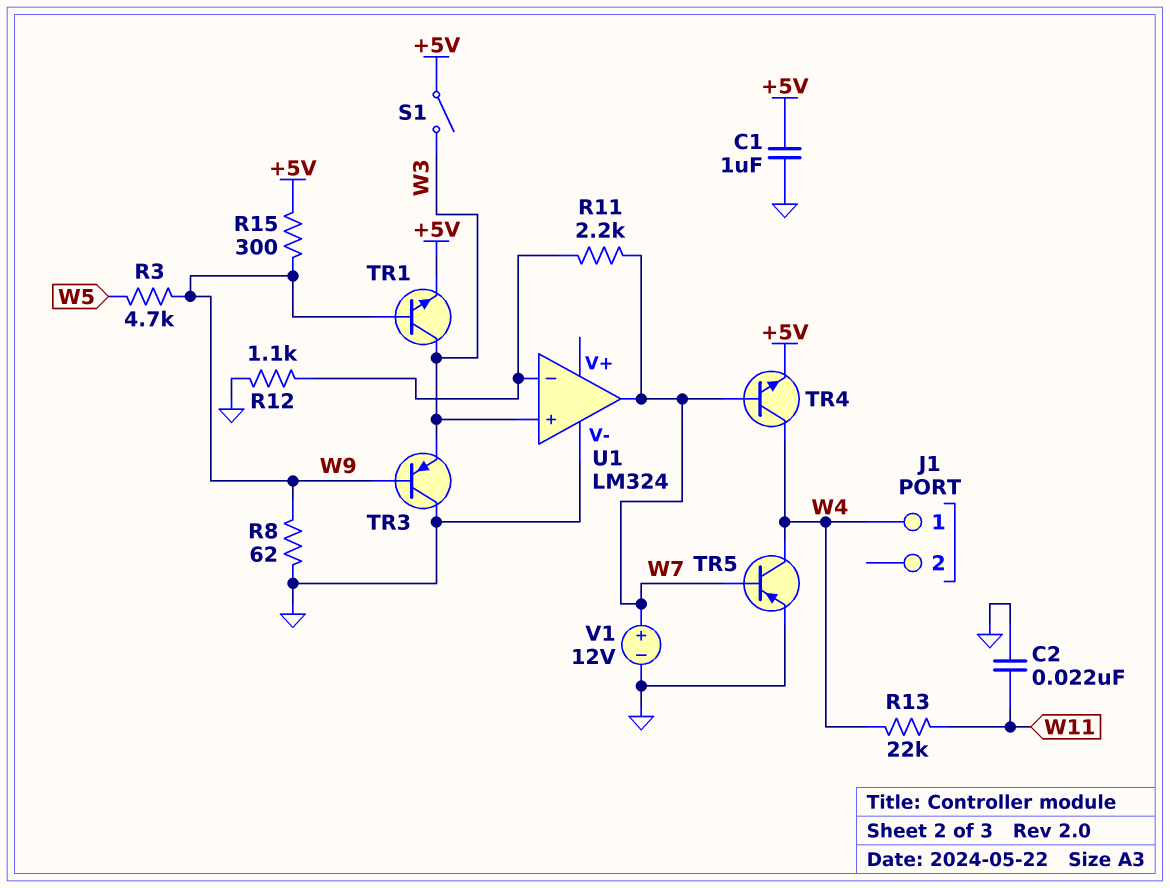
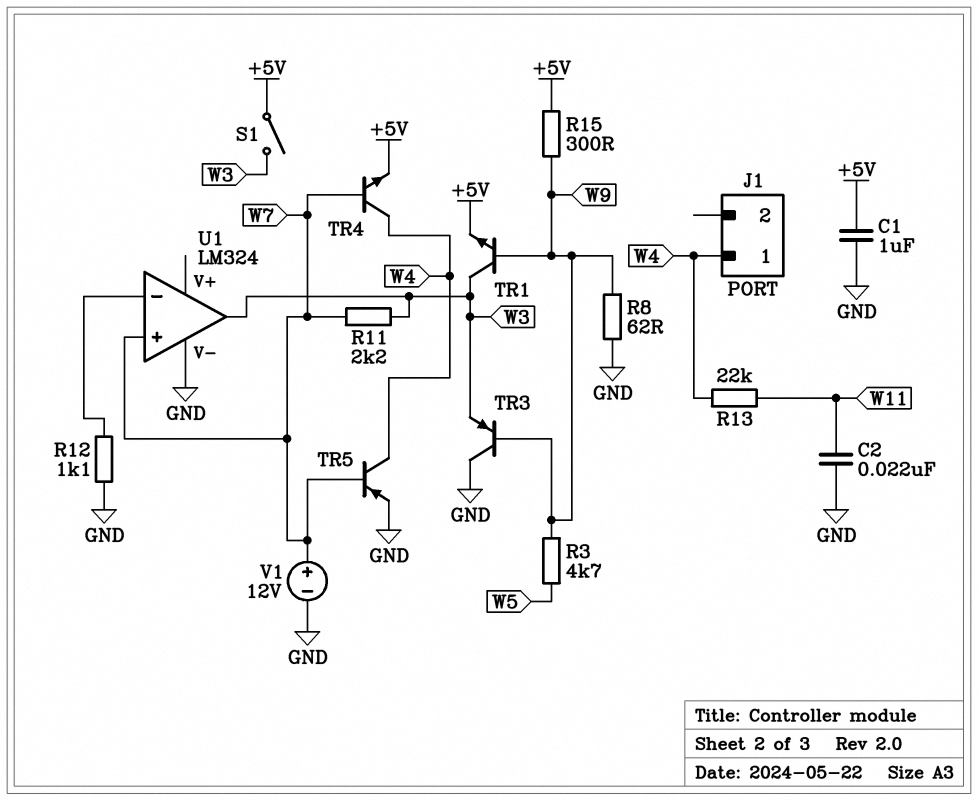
R11: 2.2k (U1/in-, W7) -> 2.2k (W3, W7)
U1 pin in+: W3 -> W7
U1 pin out: W7 -> W3

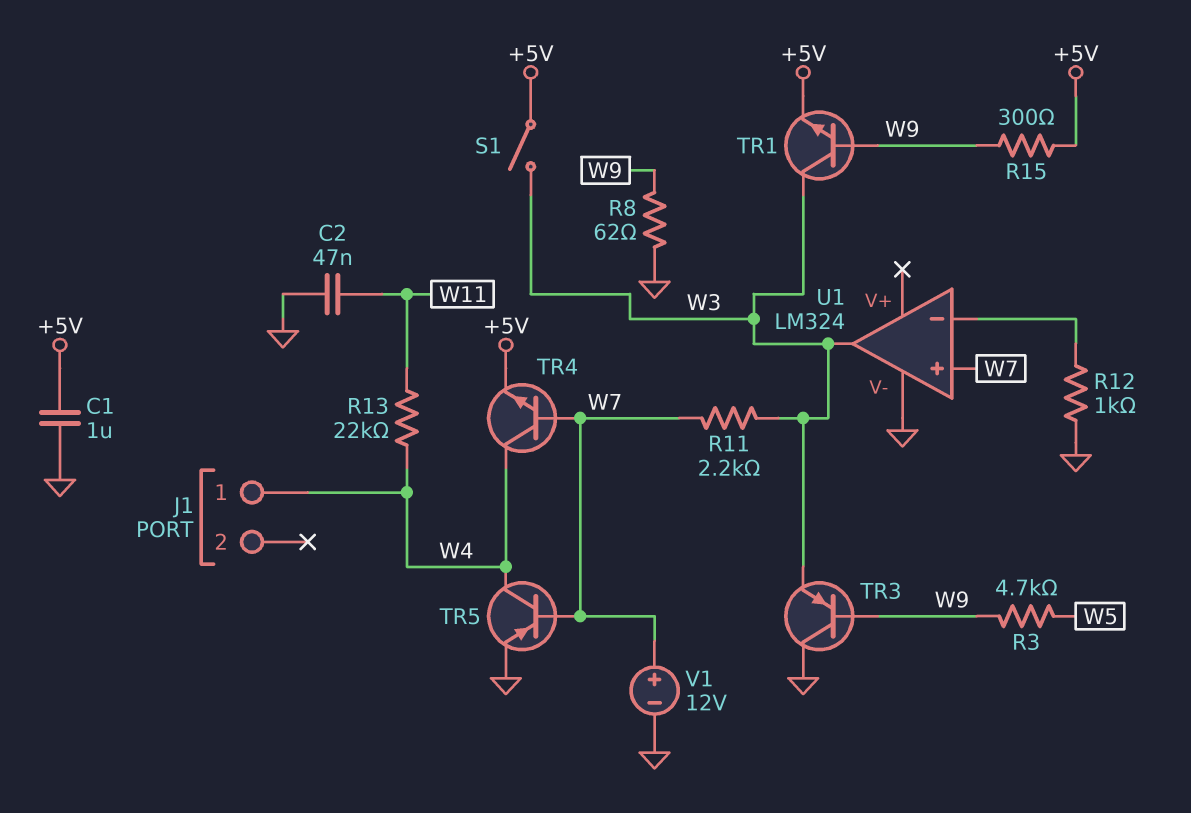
C2: 22nF (GND, W11) -> 47nF (GND, W11)
R12: 1.1k (GND, U1/in-) -> 1k (GND, U1/in-)

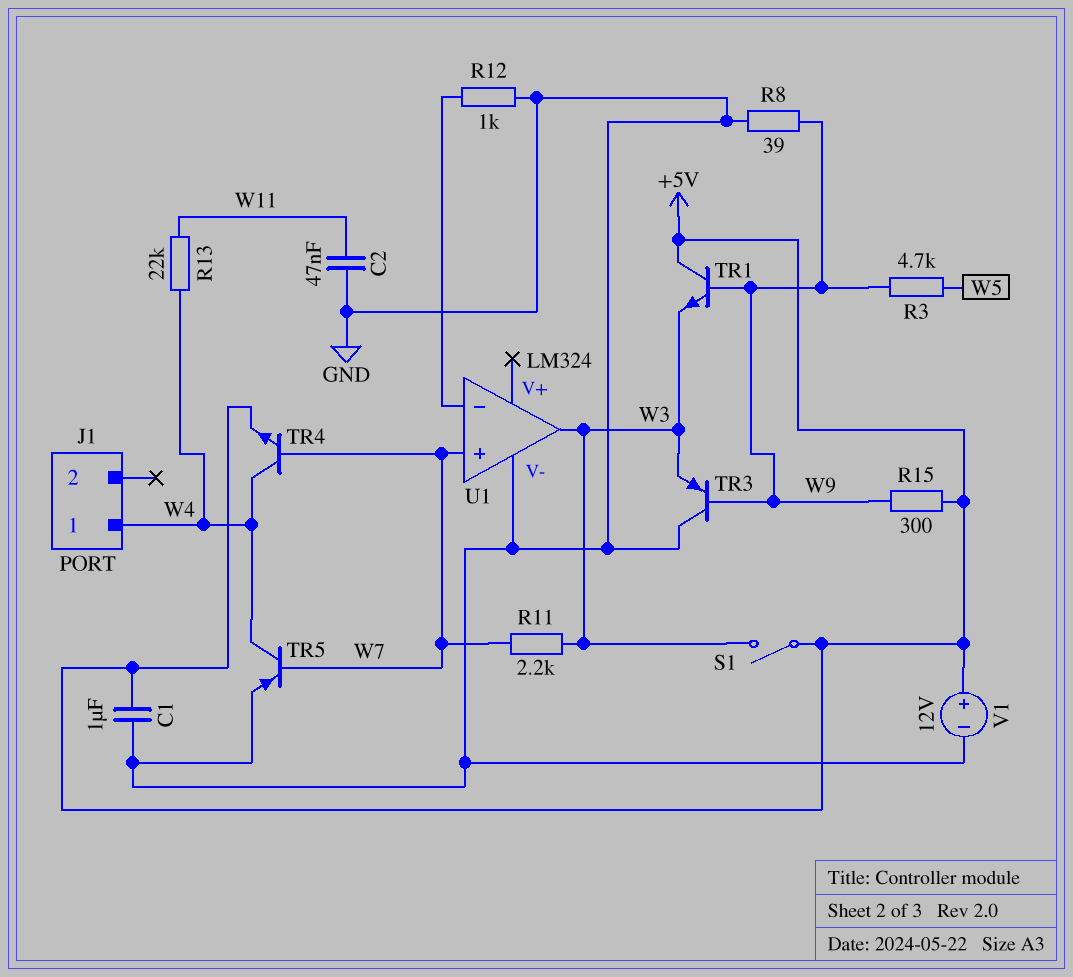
R8: 62 (GND, W9) -> 39 (GND, W9)
TR1: NPN (B W9, C W3, E +5V) -> NPN (B W9, C +5V, E W3)
V1: 12V (plus W7, minus GND) -> 12V (plus +5V, minus GND)

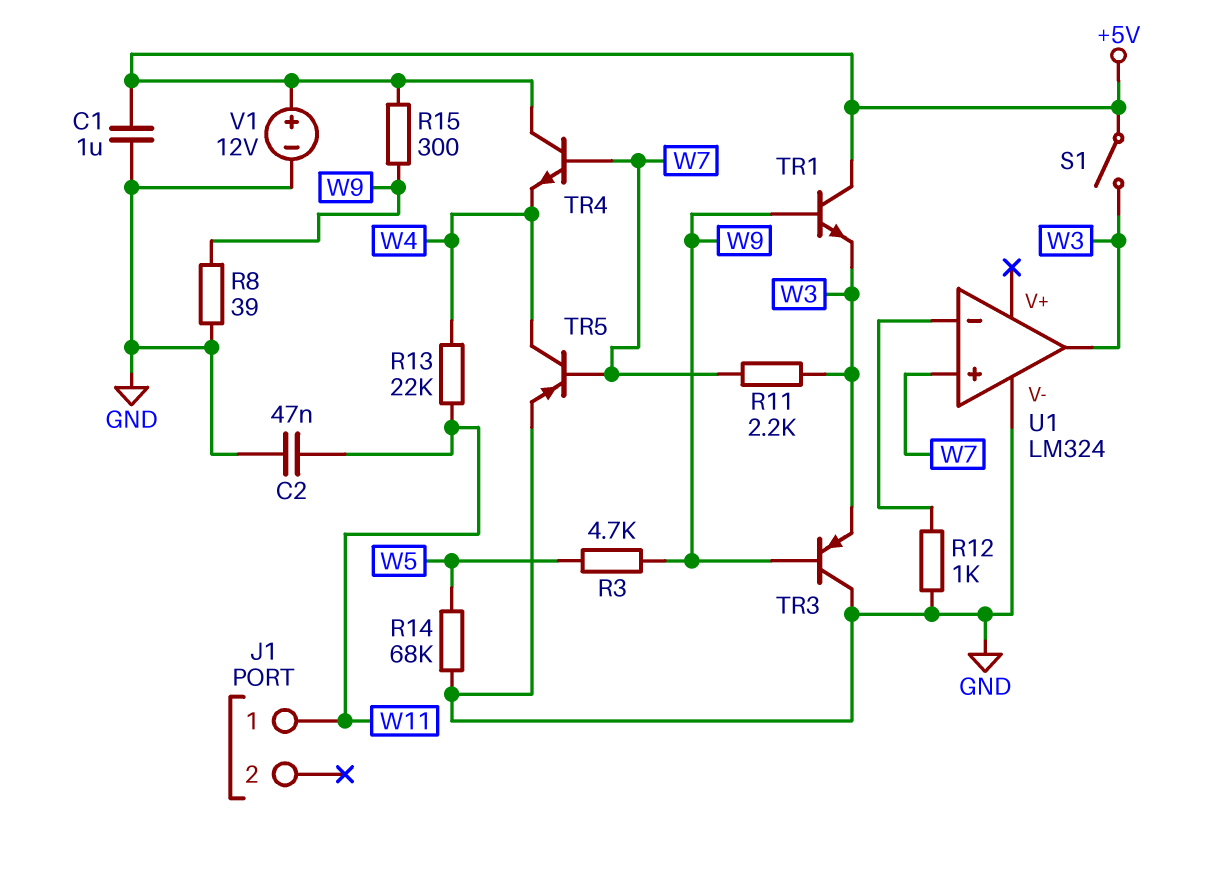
J1 pin 1: W4 -> W11
R14: none -> 68k (GND, W5)
TR4: NPN (B W7, C W4, E +5V) -> NPN (B W7, C +5V, E W4)

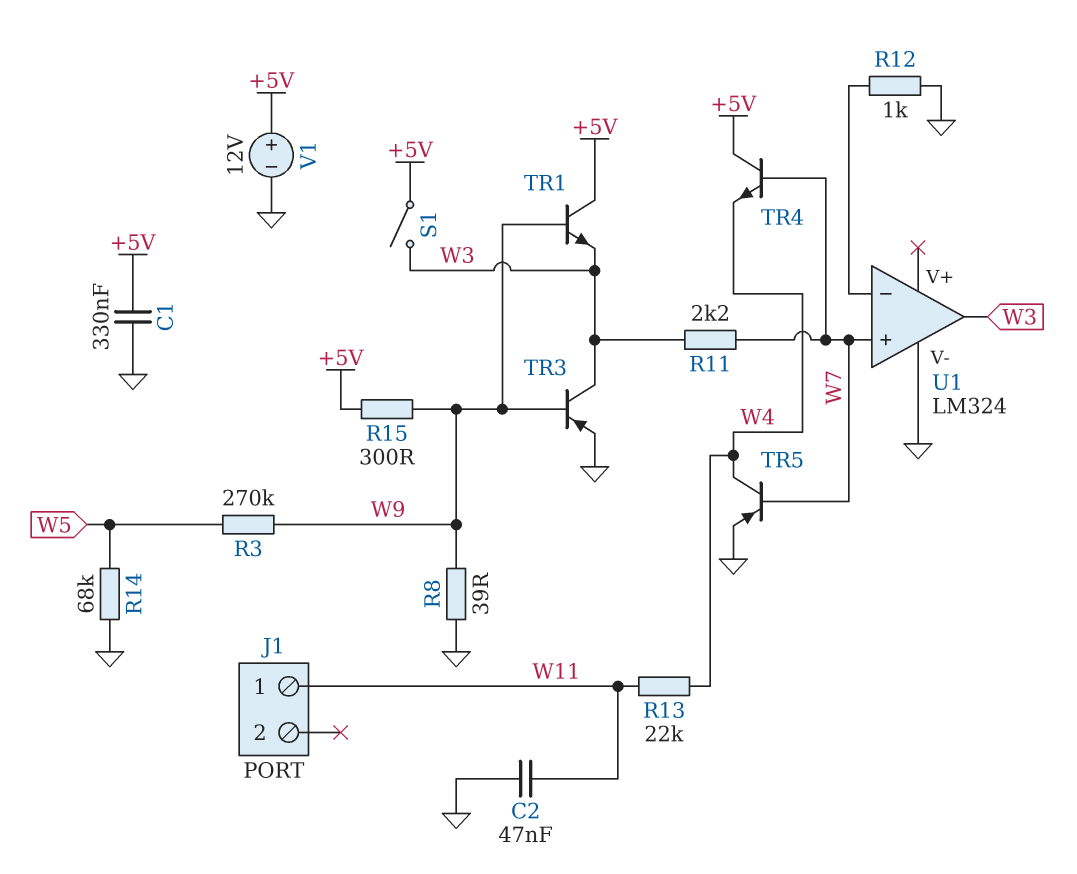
C1: 1uF (+5V, GND) -> 330nF (+5V, GND)
R3: 4.7k (W5, W9) -> 270k (W5, W9)
TR3: PNP (B W9, C GND, E W3) -> PNP (B W9, C W3, E GND)

